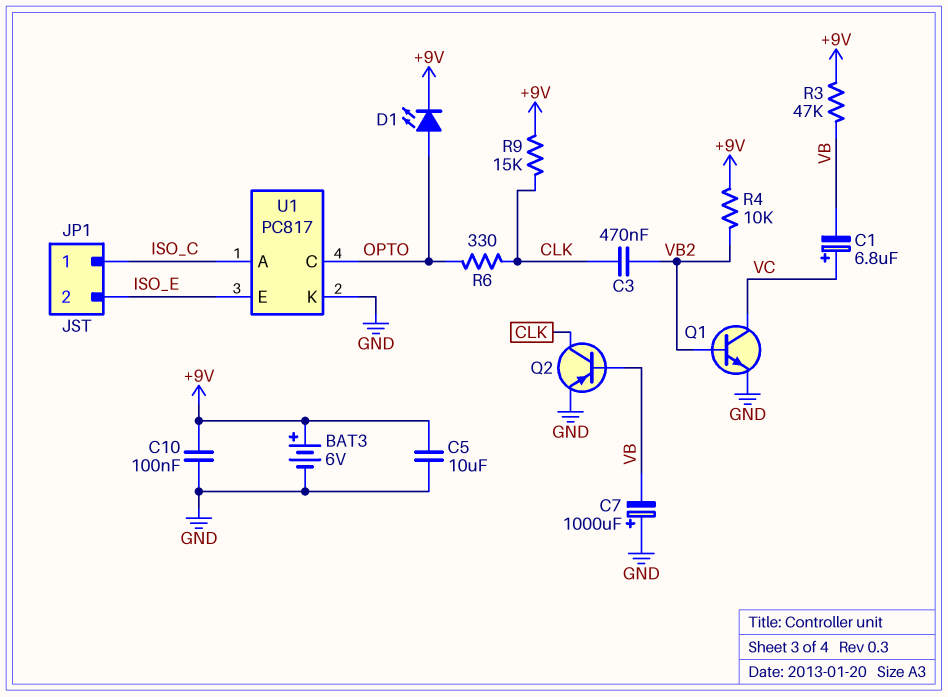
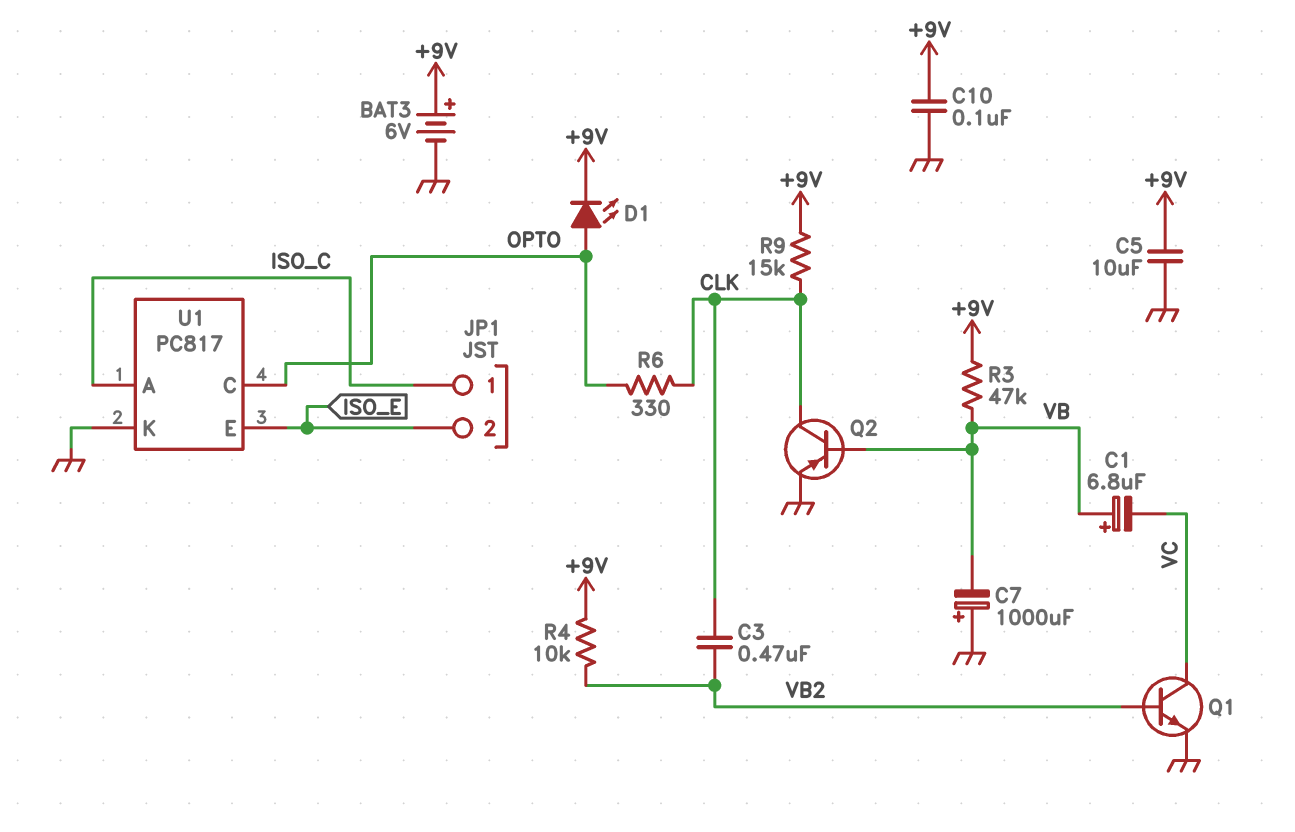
C1: 6.8uF (plus VC, minus VB) -> 6.8uF (plus VB, minus VC)

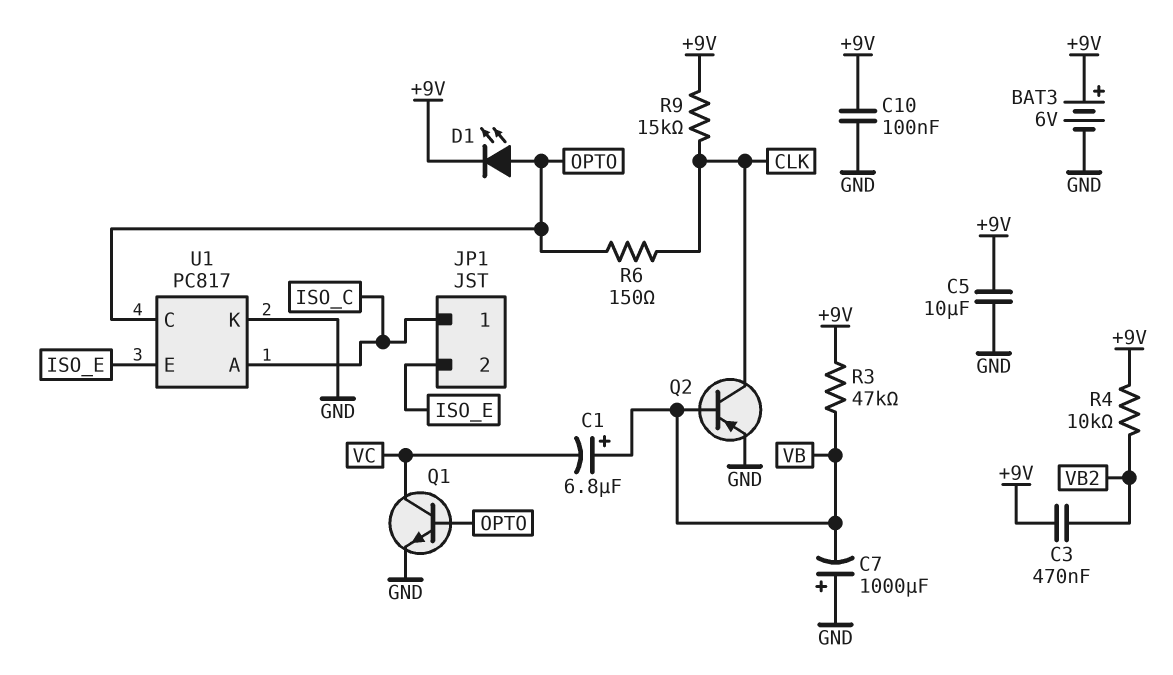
C3: 470nF (CLK, VB2) -> 470nF (+9V, VB2)
Q1: NPN (B VB2, C VC, E GND) -> NPN (B OPTO, C VC, E GND)
R6: 330 (CLK, OPTO) -> 150 (CLK, OPTO)

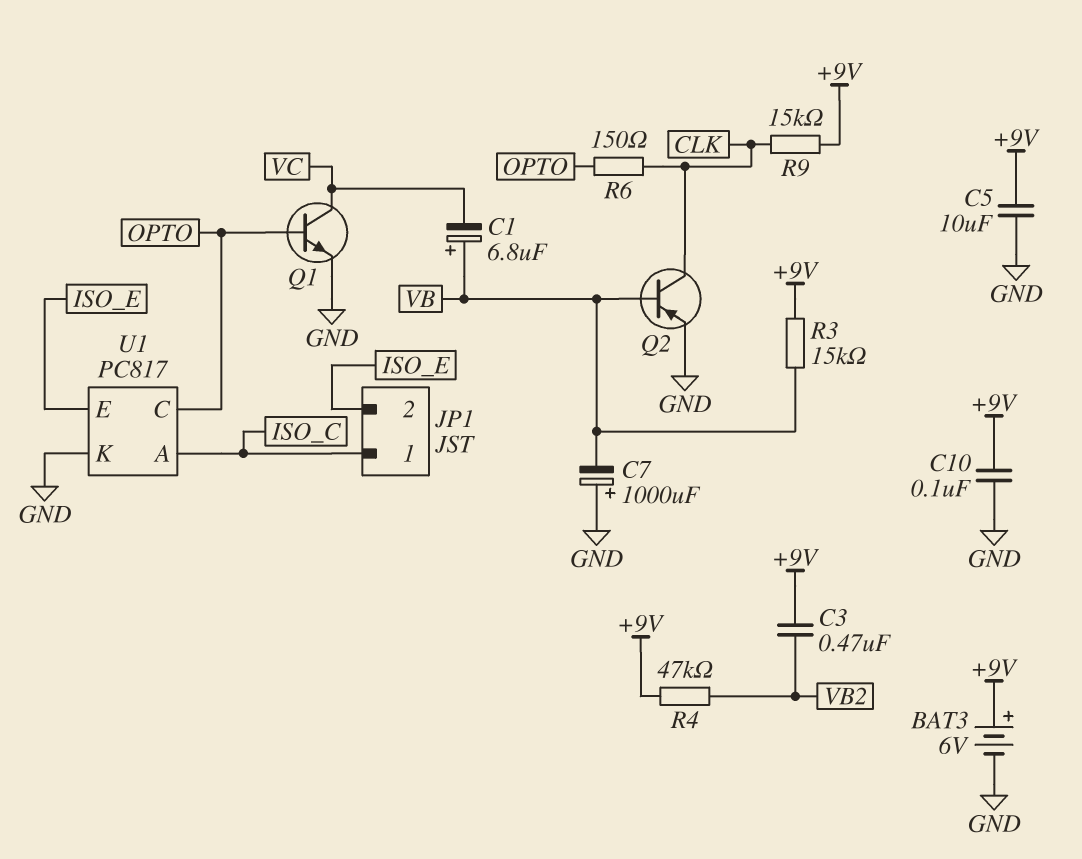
D1: LED (A OPTO, K +9V) -> none
R3: 47k (+9V, VB) -> 15k (+9V, VB)
R4: 10k (+9V, VB2) -> 47k (+9V, VB2)

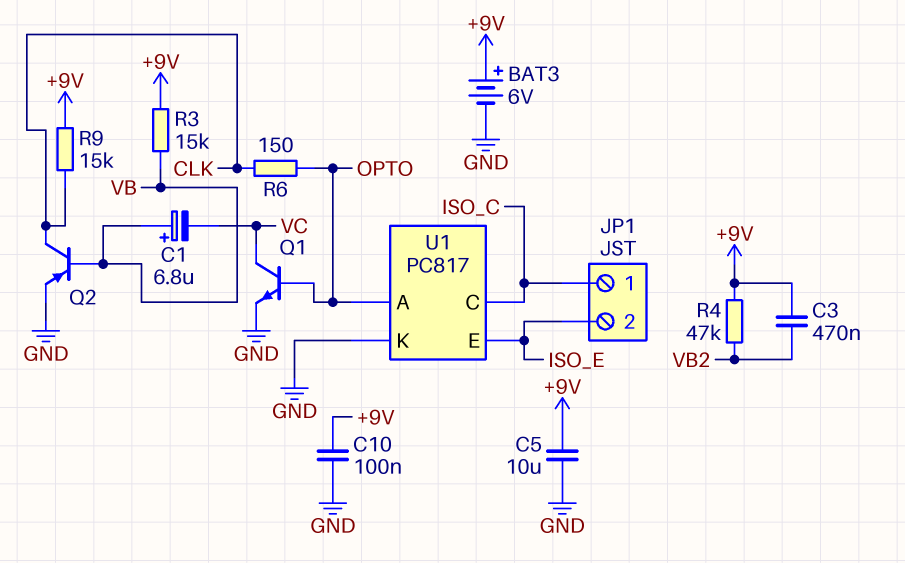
C7: 1000uF (plus GND, minus VB) -> none
U1 pin A: ISO_C -> OPTO
U1 pin C: OPTO -> ISO_C

